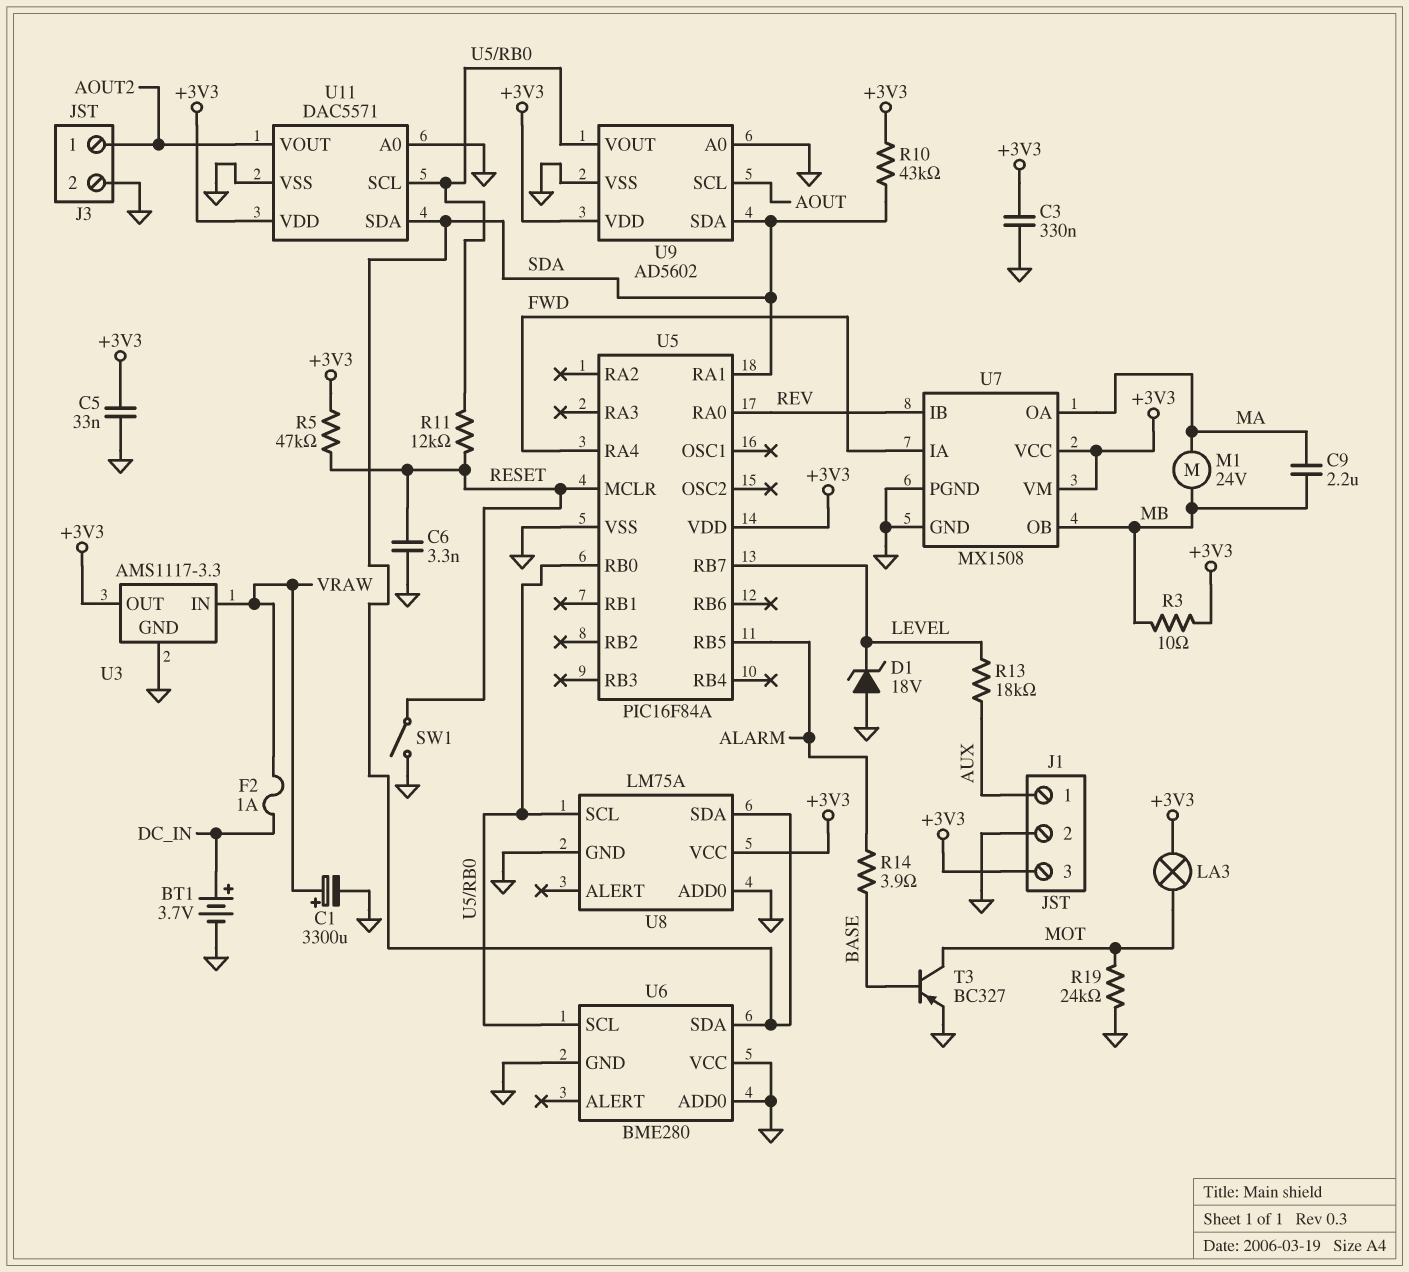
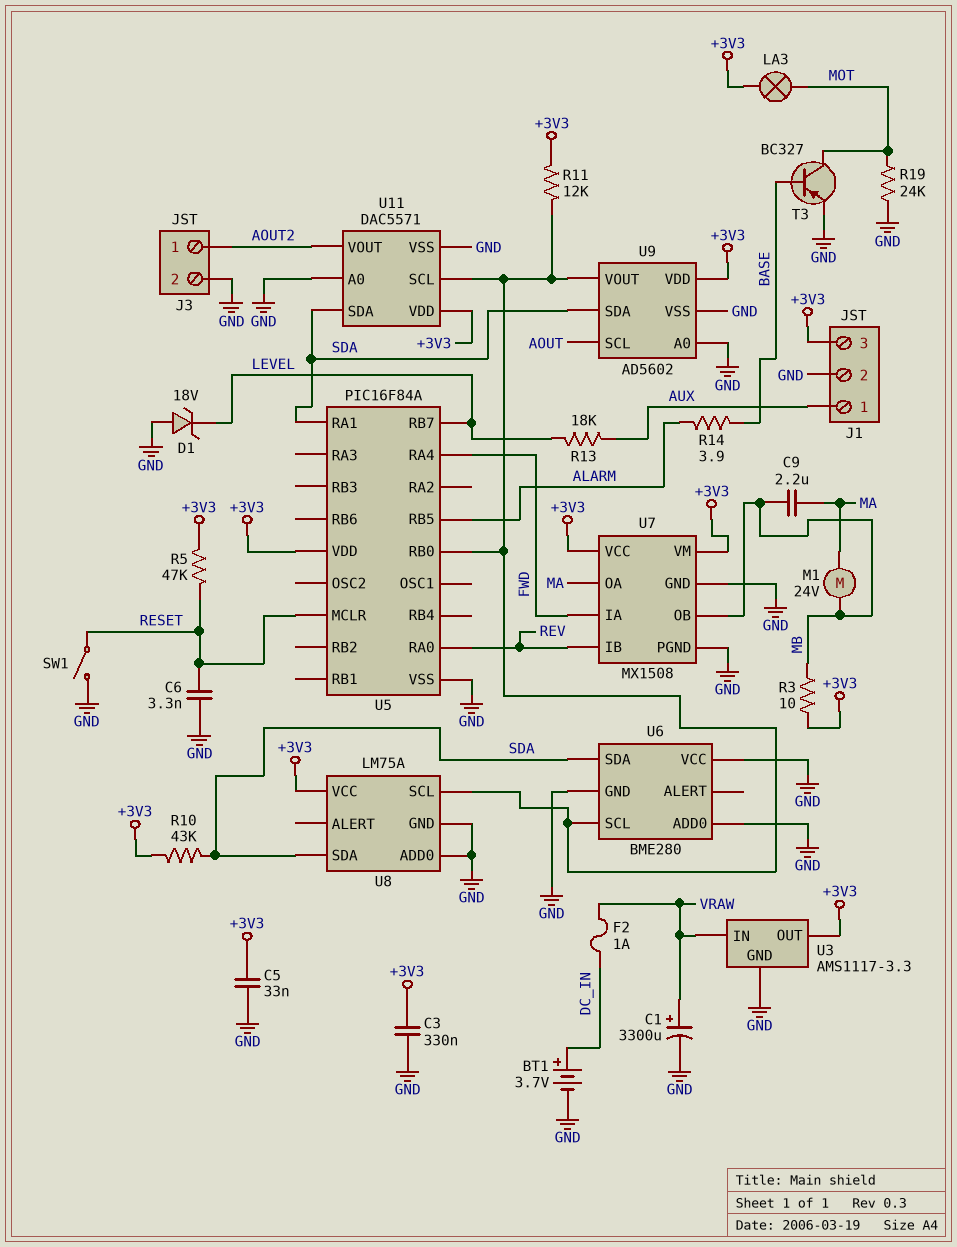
R11: 12k (RESET, U5/RB0) -> 12k (+3V3, U5/RB0)

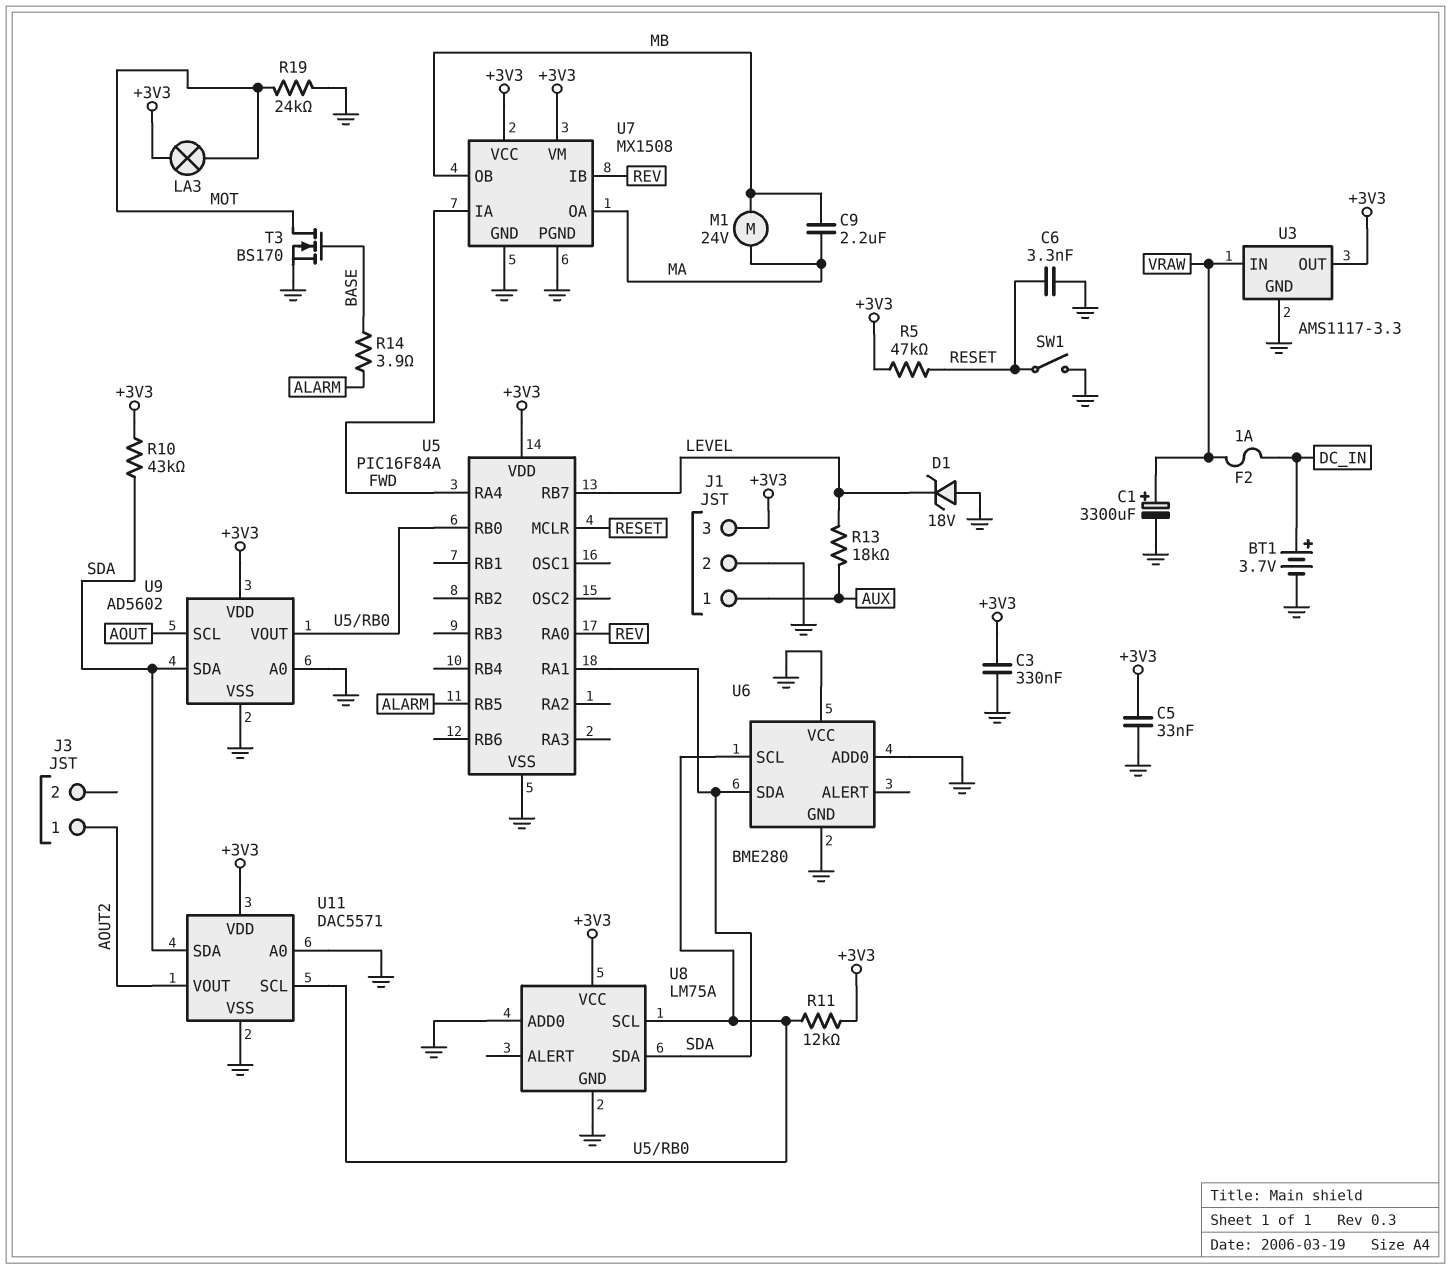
J3 pin 2: GND -> none
R3: 10 (+3V3, MB) -> none
T3: PNP BC327 (B BASE, C MOT, E GND) -> NMOS BS170 (G BASE, D MOT, S GND)

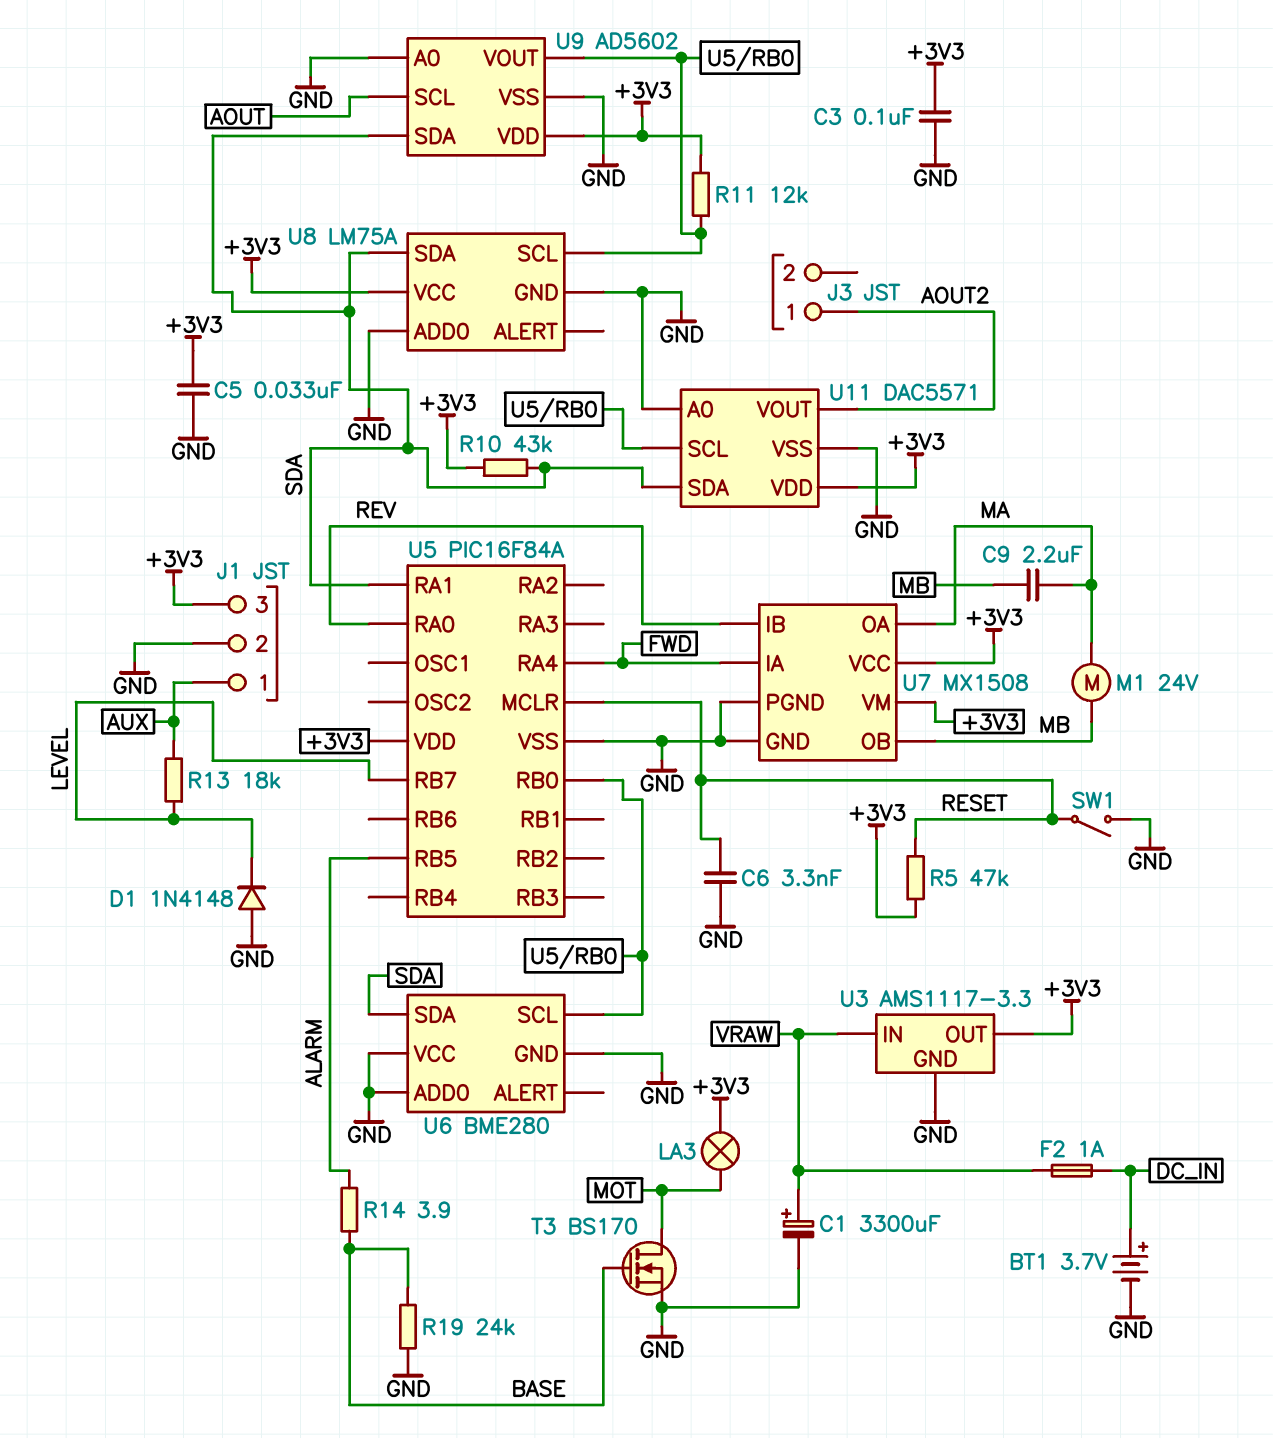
C3: 330nF (+3V3, GND) -> 100nF (+3V3, GND)
D1: zener 18V (A GND, K LEVEL) -> diode 1N4148 (A GND, K LEVEL)
R19: 24k (GND, MOT) -> 24k (BASE, GND)

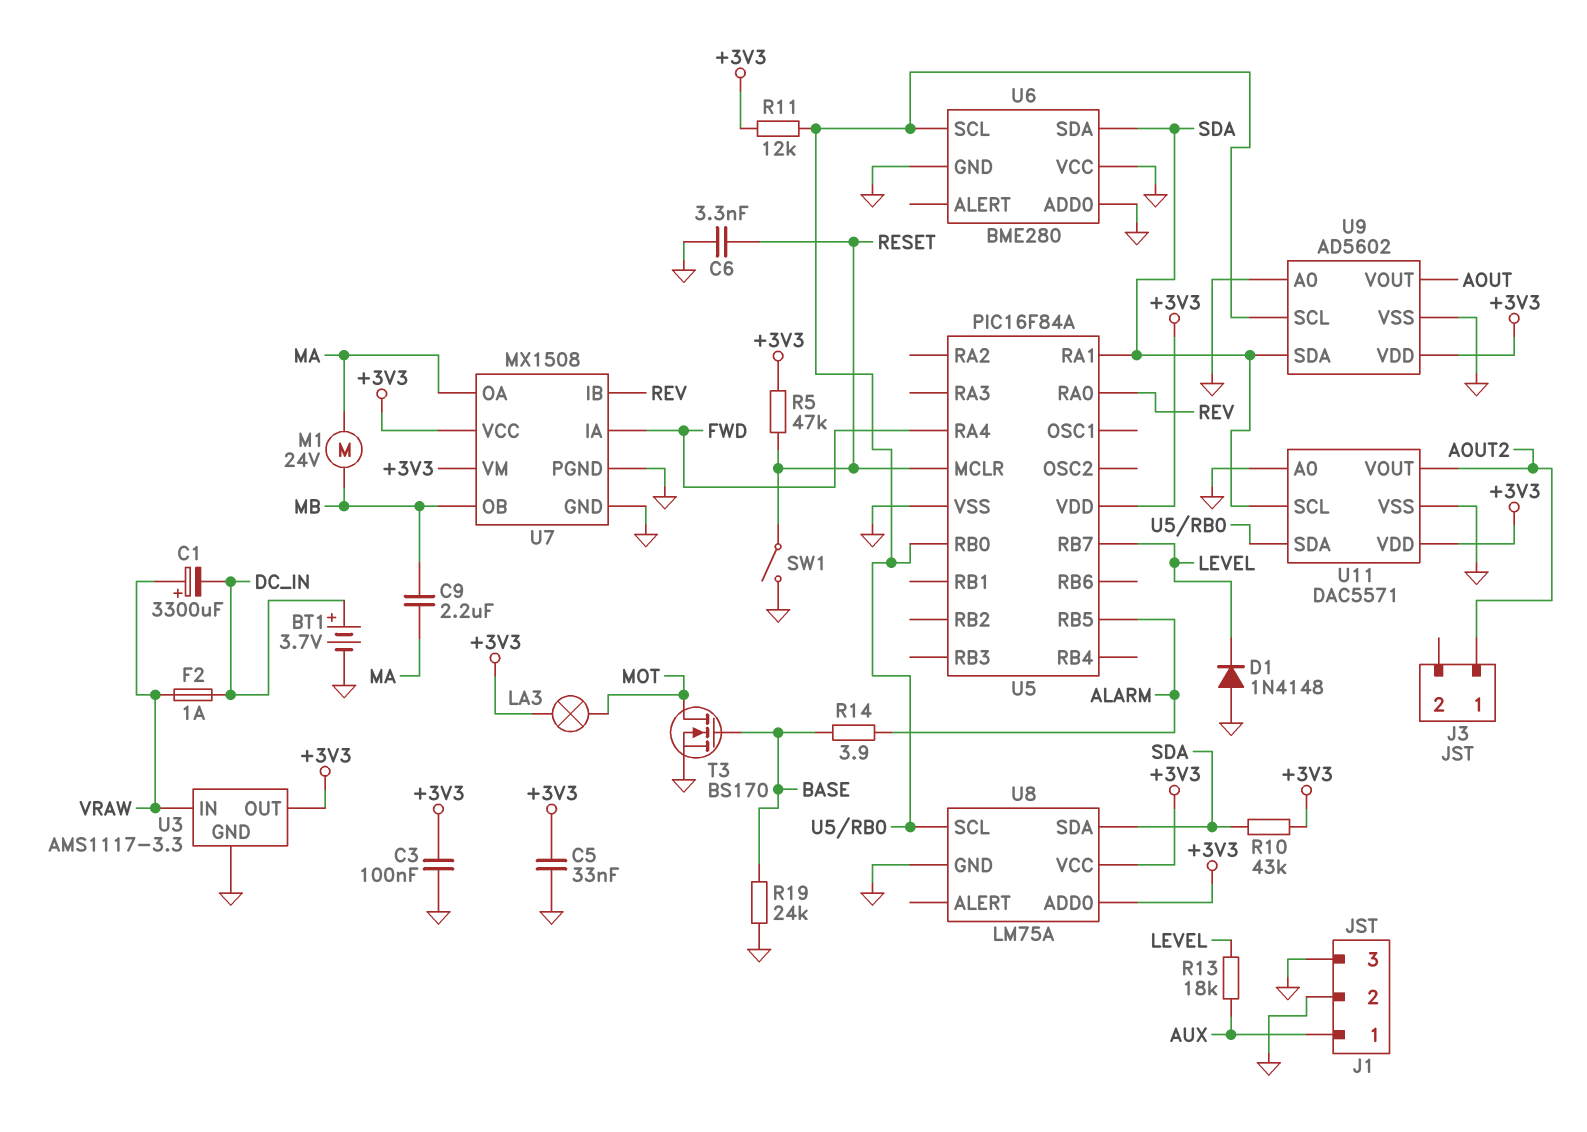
C1: 3300uF (plus VRAW, minus GND) -> 3300uF (plus VRAW, minus DC_IN)
J1 pin 3: +3V3 -> GND
U8 pin ADD0: GND -> +3V3
U9 pin SCL: AOUT -> U5/RB0
U9 pin VOUT: U5/RB0 -> AOUT
U11 pin SCL: U5/RB0 -> SDA
U11 pin SDA: SDA -> U5/RB0

